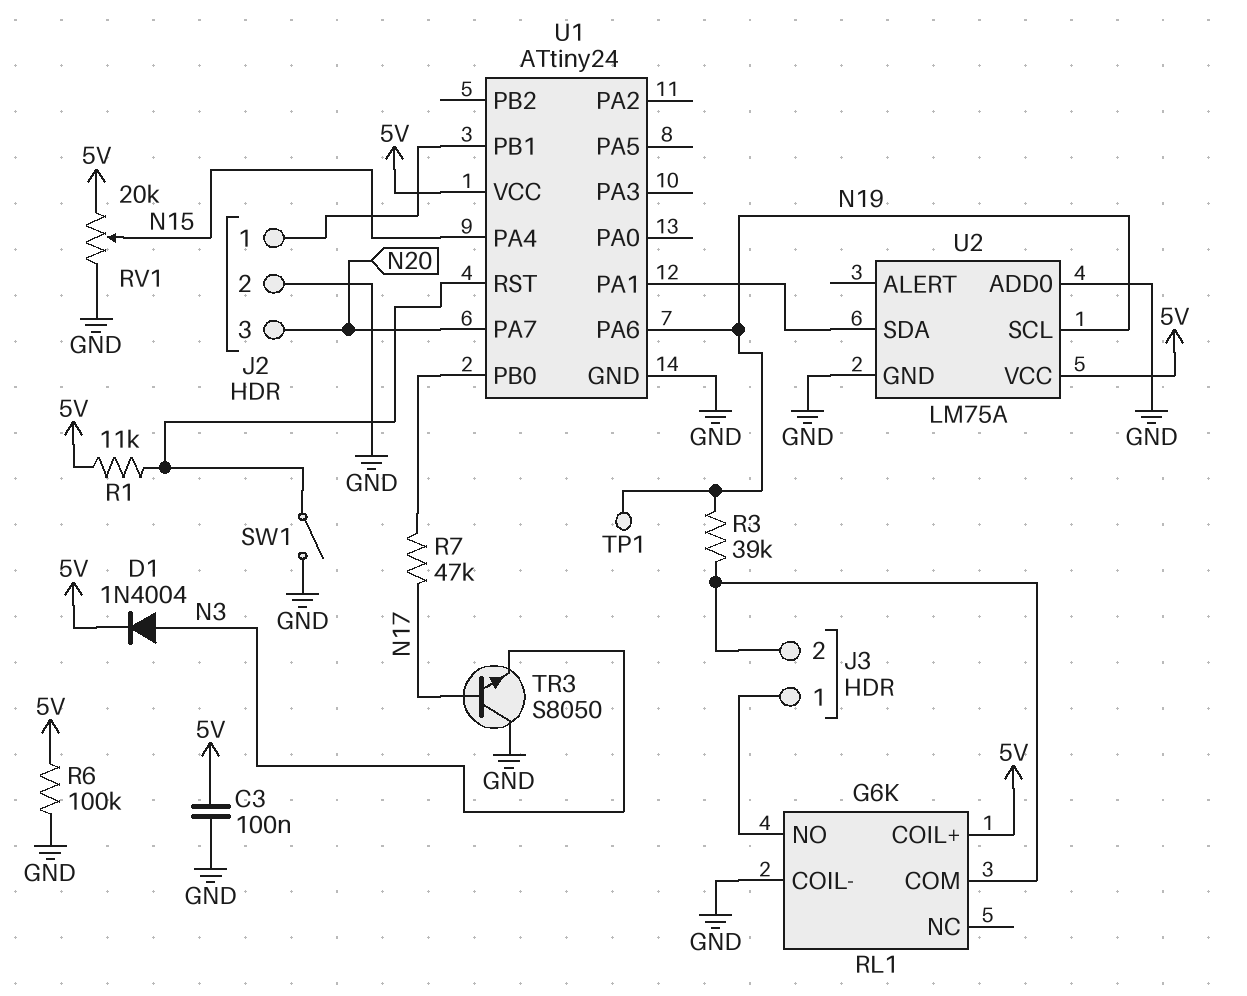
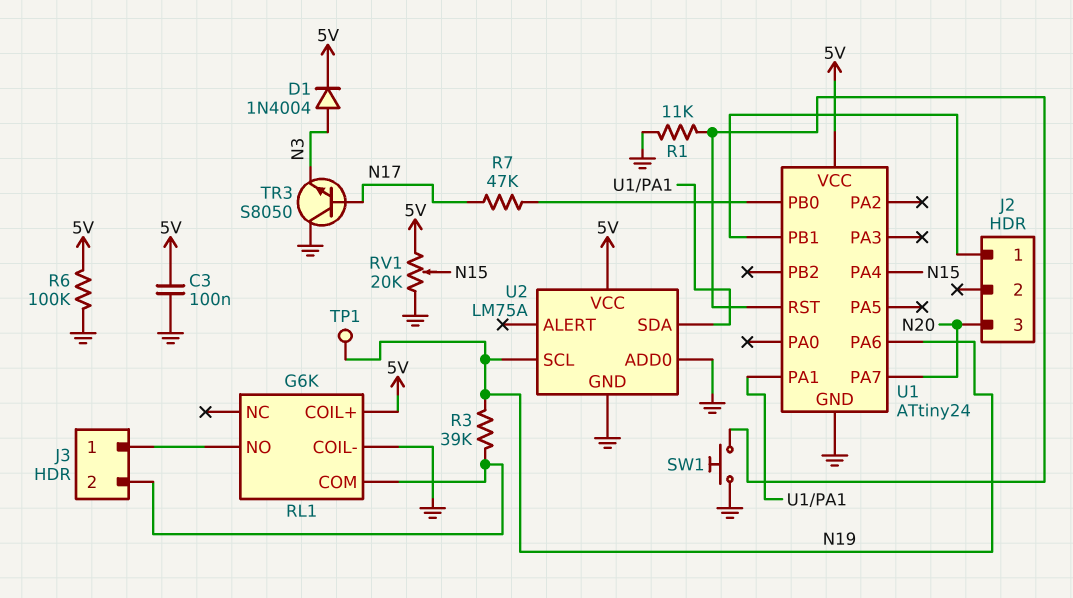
J2 pin 2: GND -> none
R1: 11k (5V, U1/RST) -> 11k (GND, U1/RST)
SW1: switch (GND, U1/RST) -> button (GND, U1/RST)

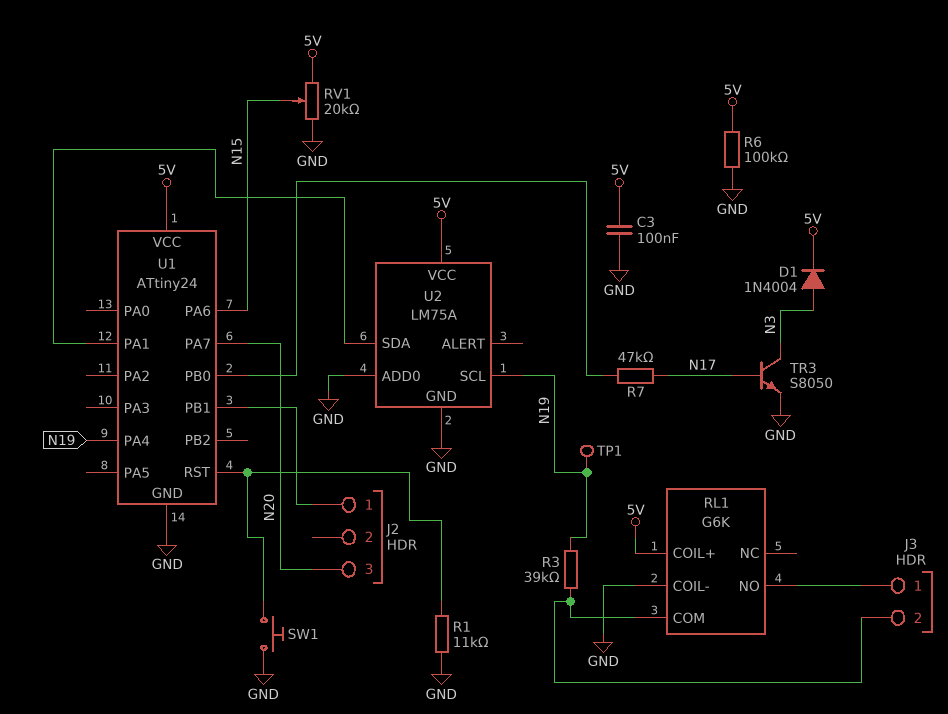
TR3: NPN S8050 (B N17, C GND, E N3) -> NPN S8050 (B N17, C N3, E GND)
U1 pin PA4: N15 -> N19
U1 pin PA6: N19 -> N15

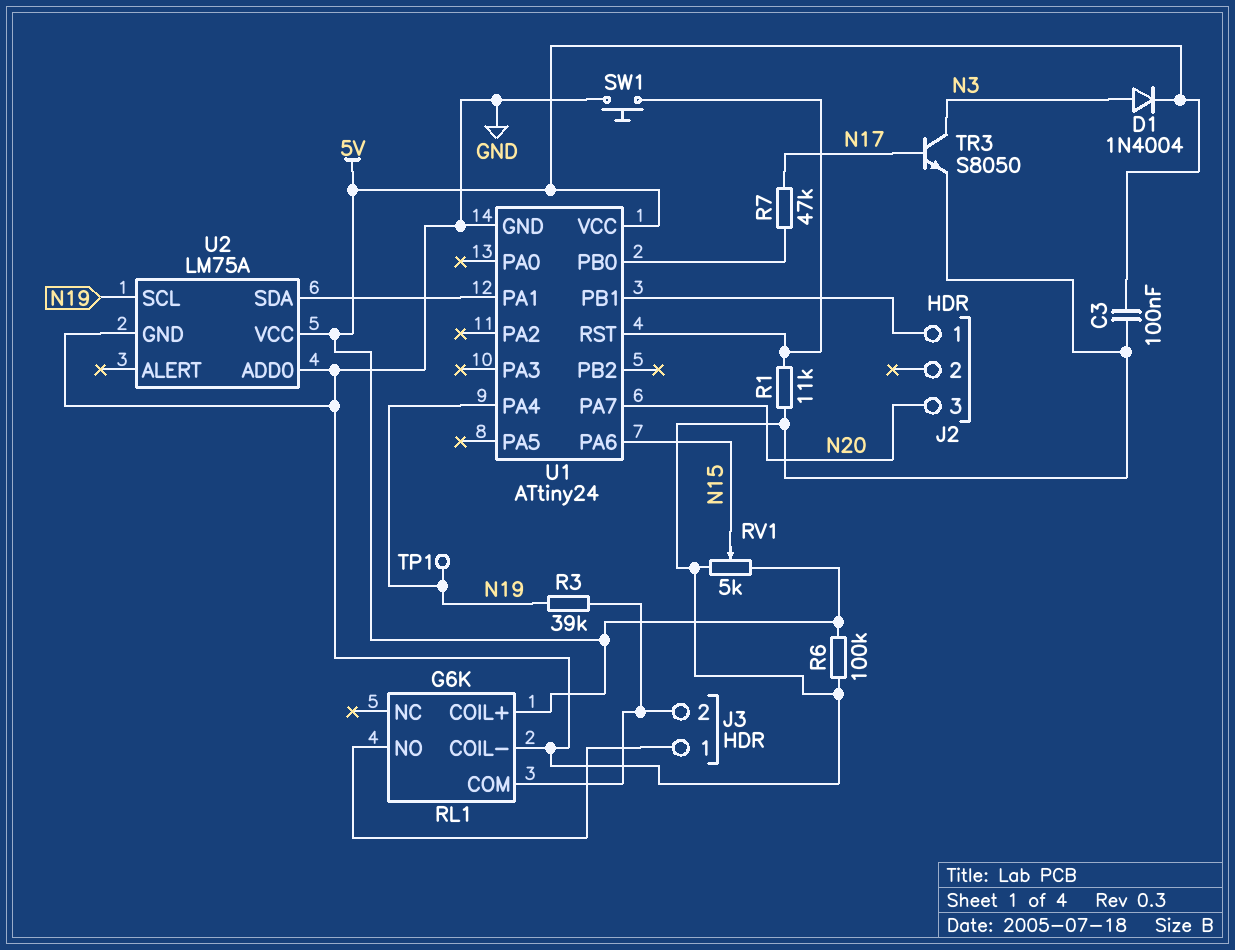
RV1: 20k (5V, GND, wiper N15) -> 5k (5V, GND, wiper N15)

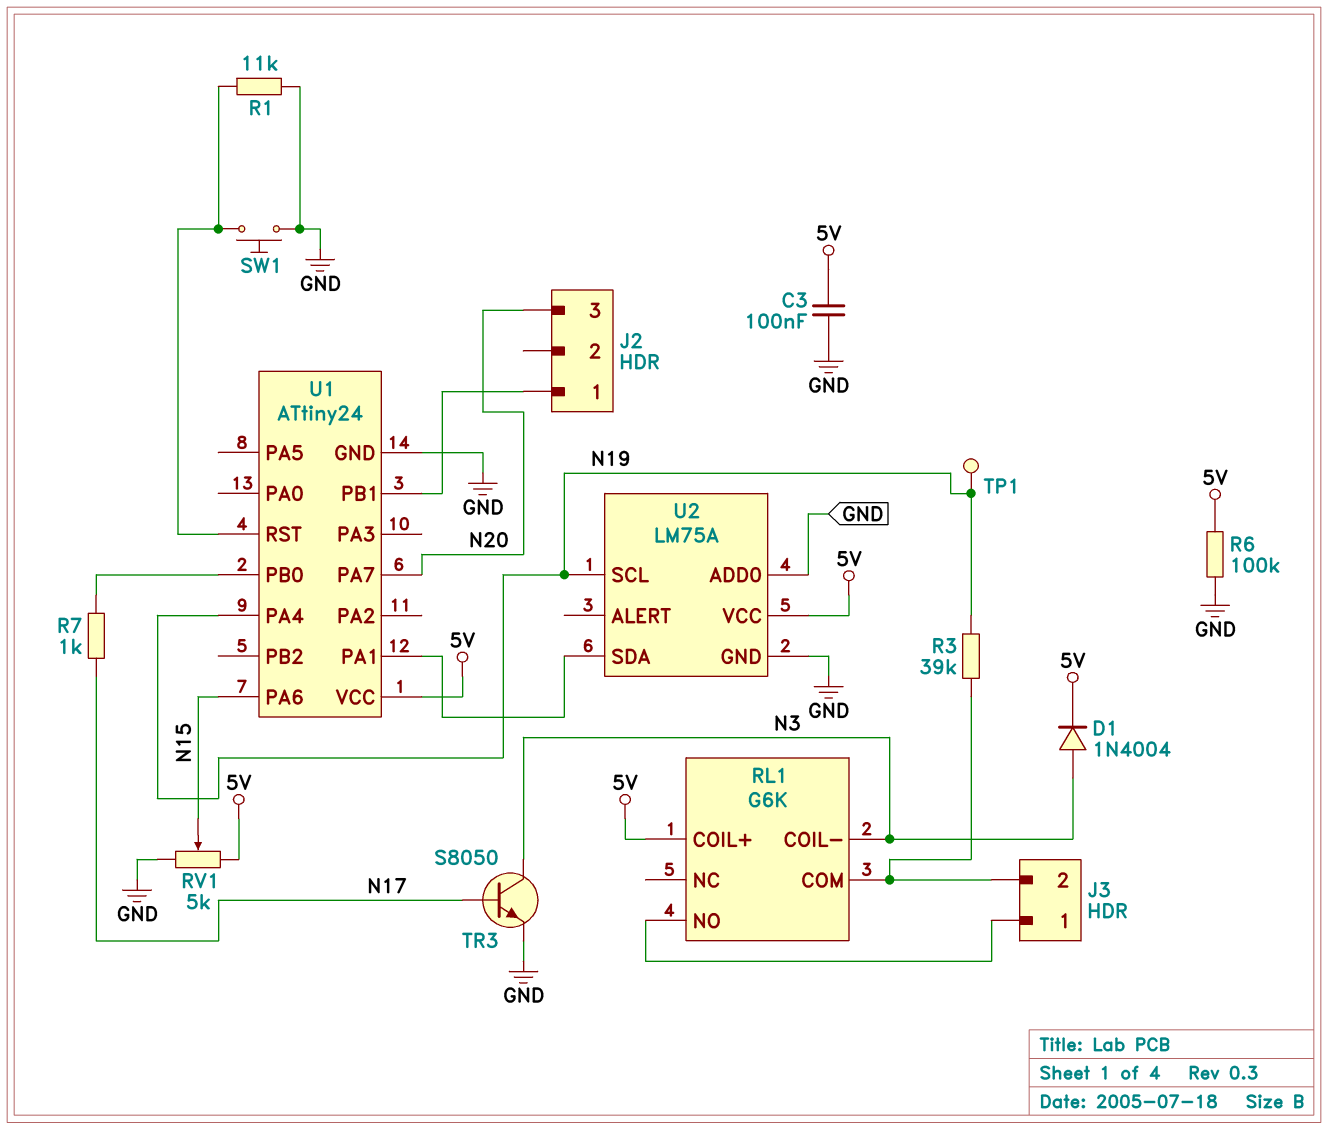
R7: 47k (N17, U1/PB0) -> 1k (N17, U1/PB0)
RL1 pin COIL-: GND -> N3

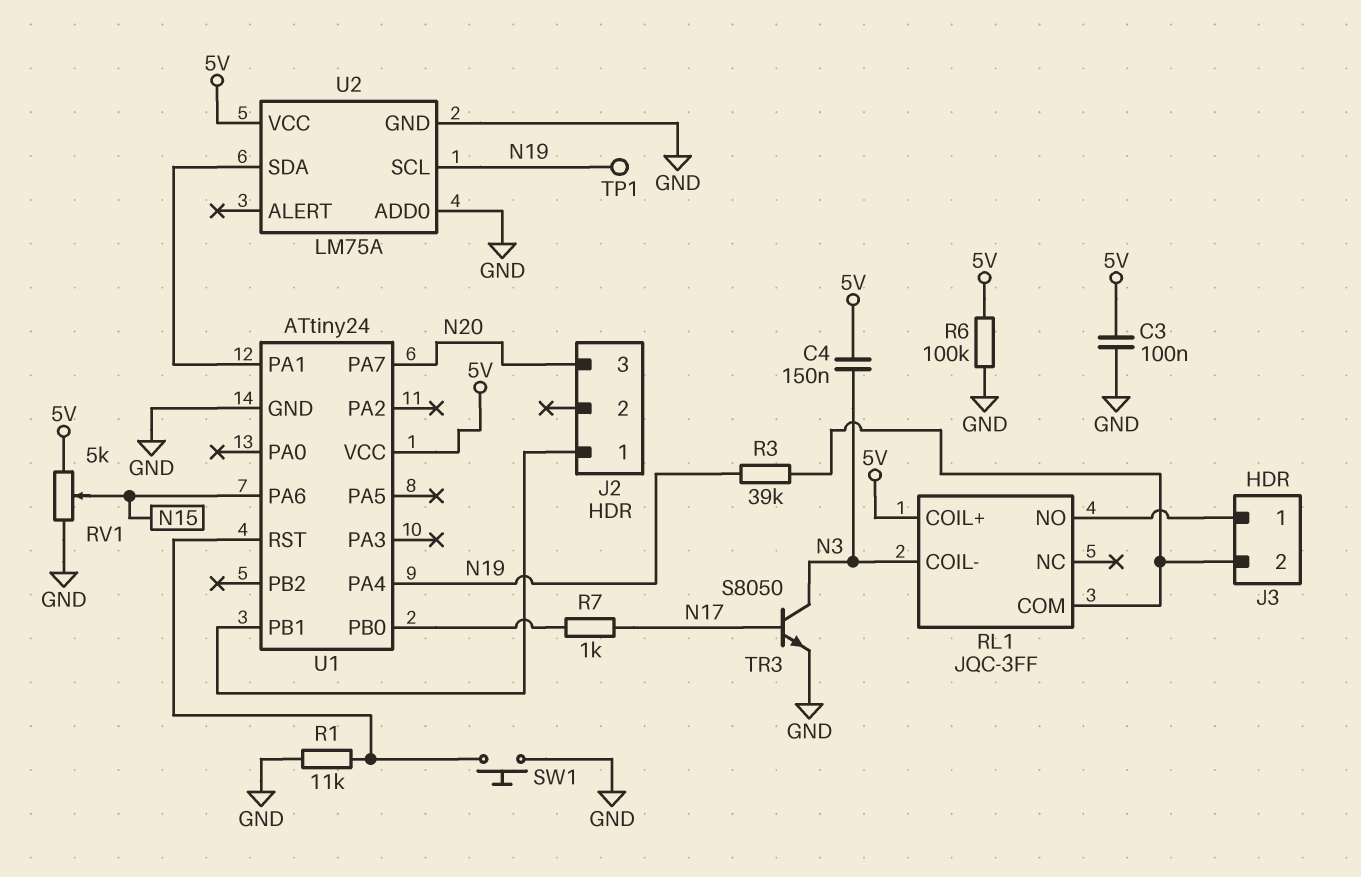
C4: none -> 150nF (5V, N3)
D1: diode 1N4004 (A N3, K 5V) -> none
RL1: G6K -> JQC-3FF

